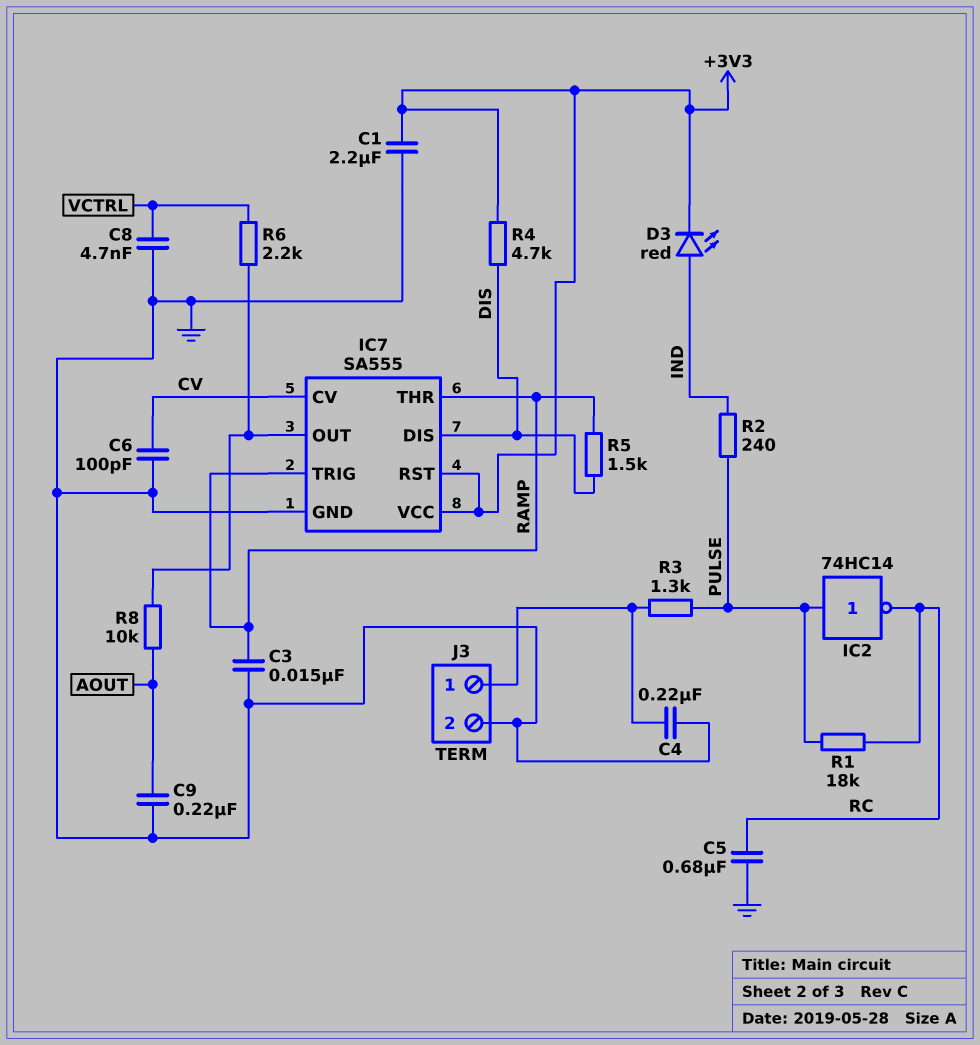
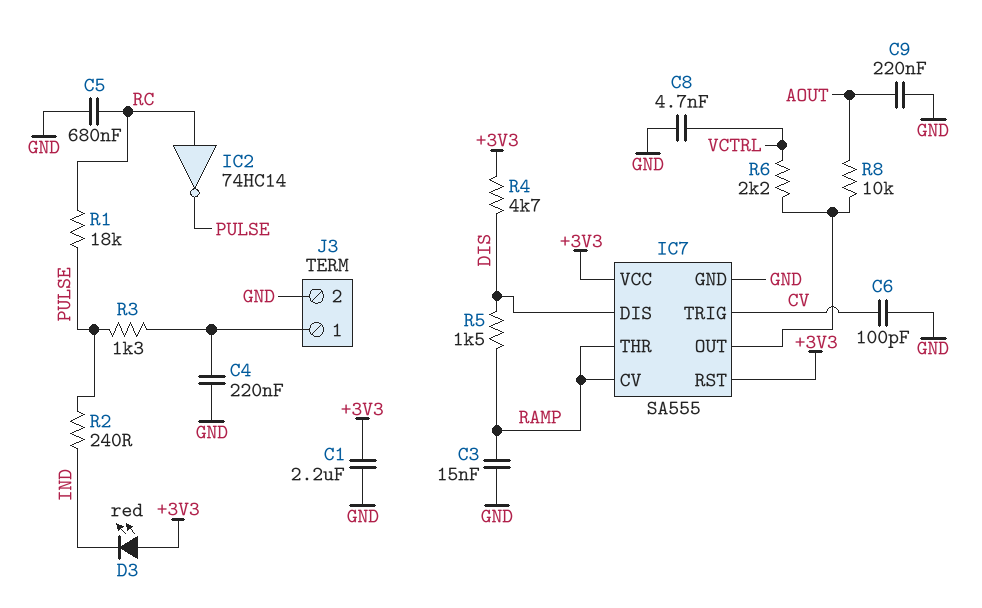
D3: LED red (A IND, K +3V3) -> LED red (A +3V3, K IND)
IC2: NOT 74HC14 (in PULSE, out RC) -> NOT 74HC14 (in RC, out PULSE)
IC7 pin CV: CV -> RAMP
IC7 pin TRIG: RAMP -> CV

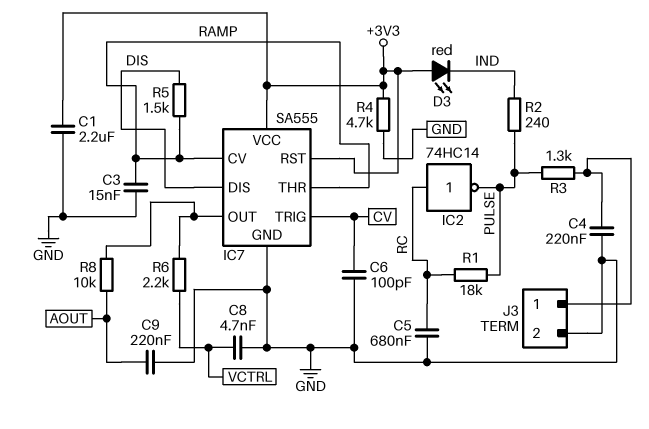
R4: 4.7k (+3V3, DIS) -> 4.7k (+3V3, GND)

